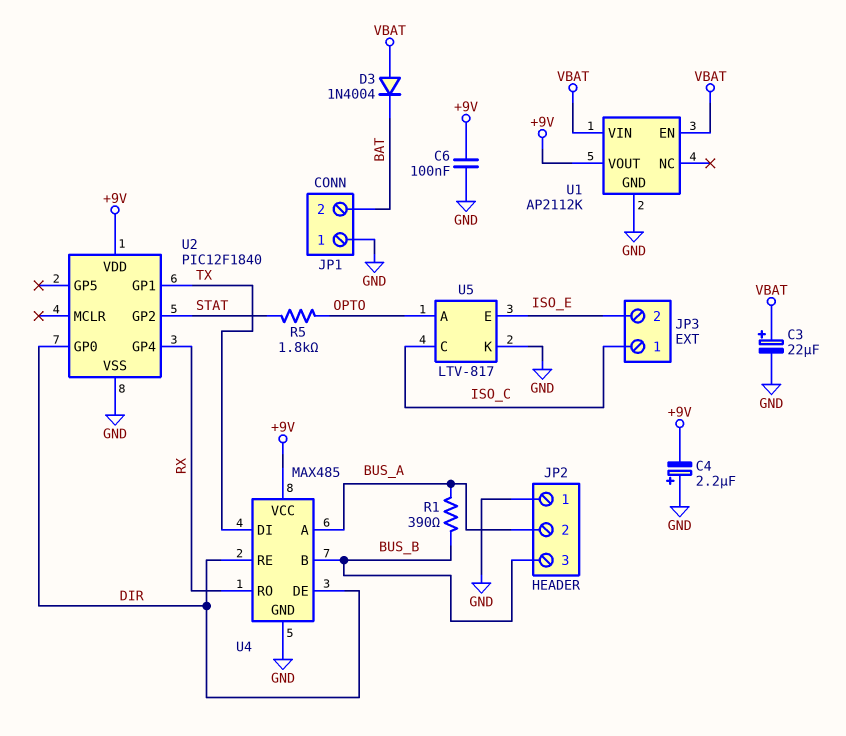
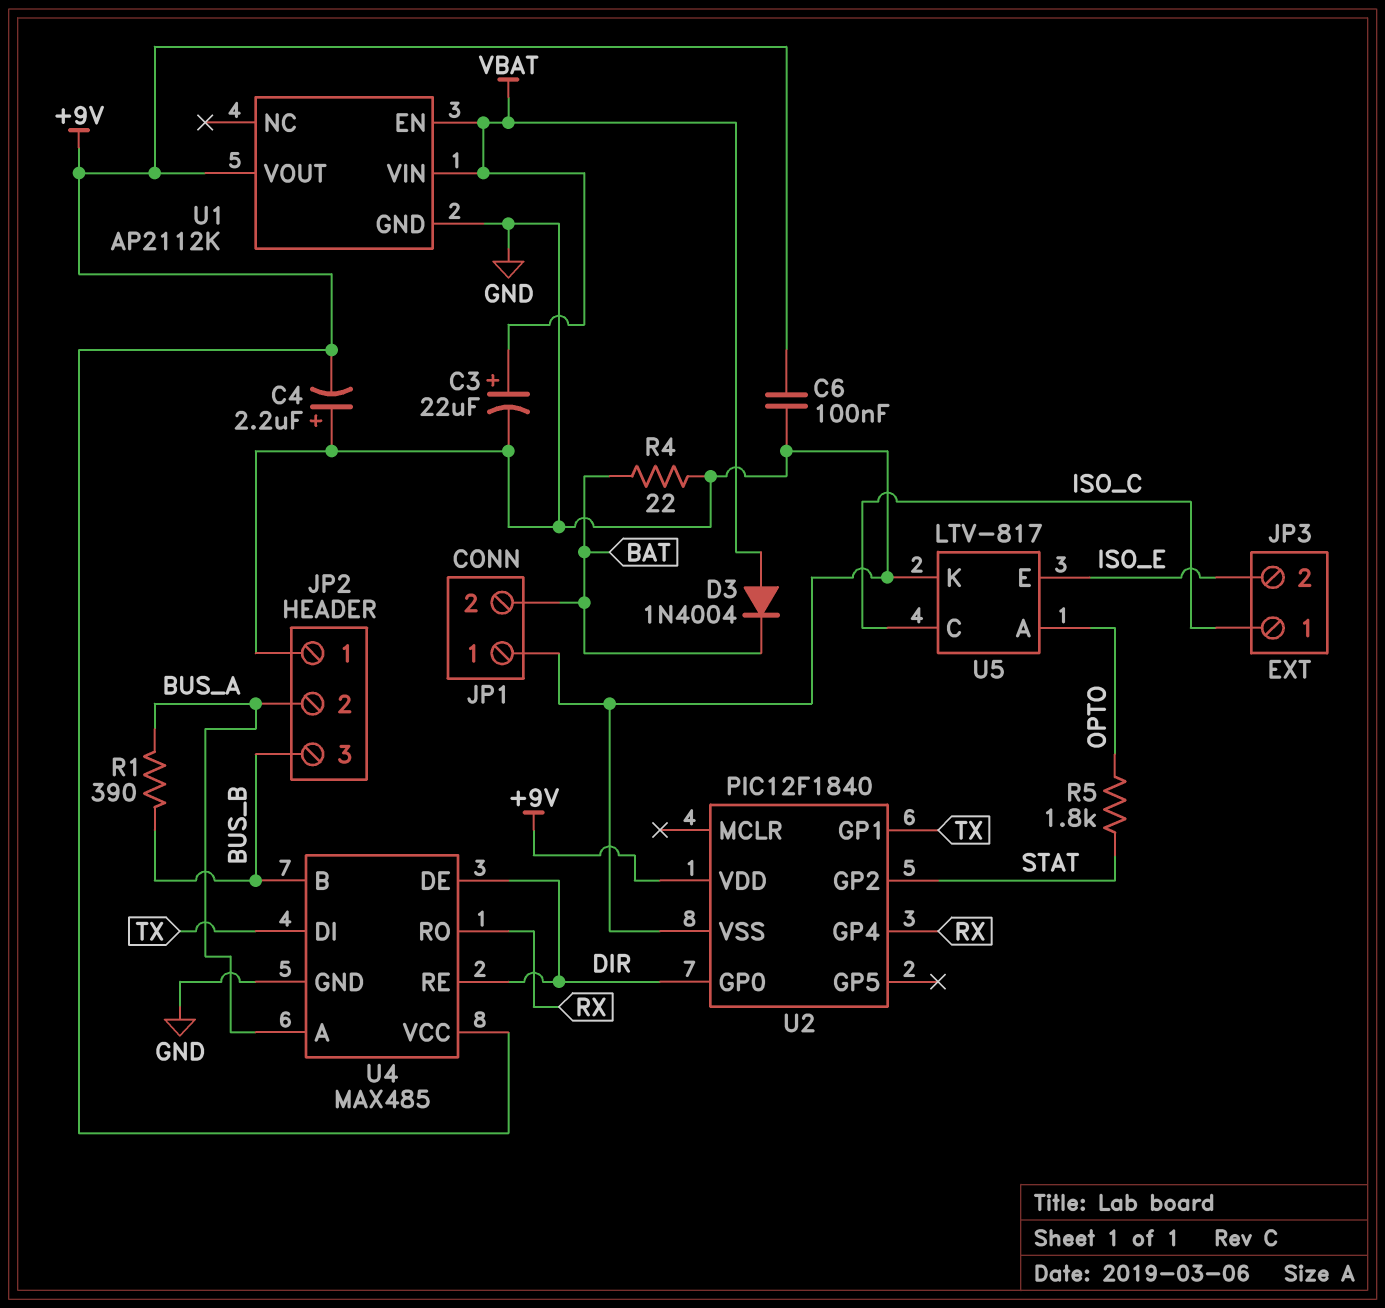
R4: none -> 22 (BAT, GND)

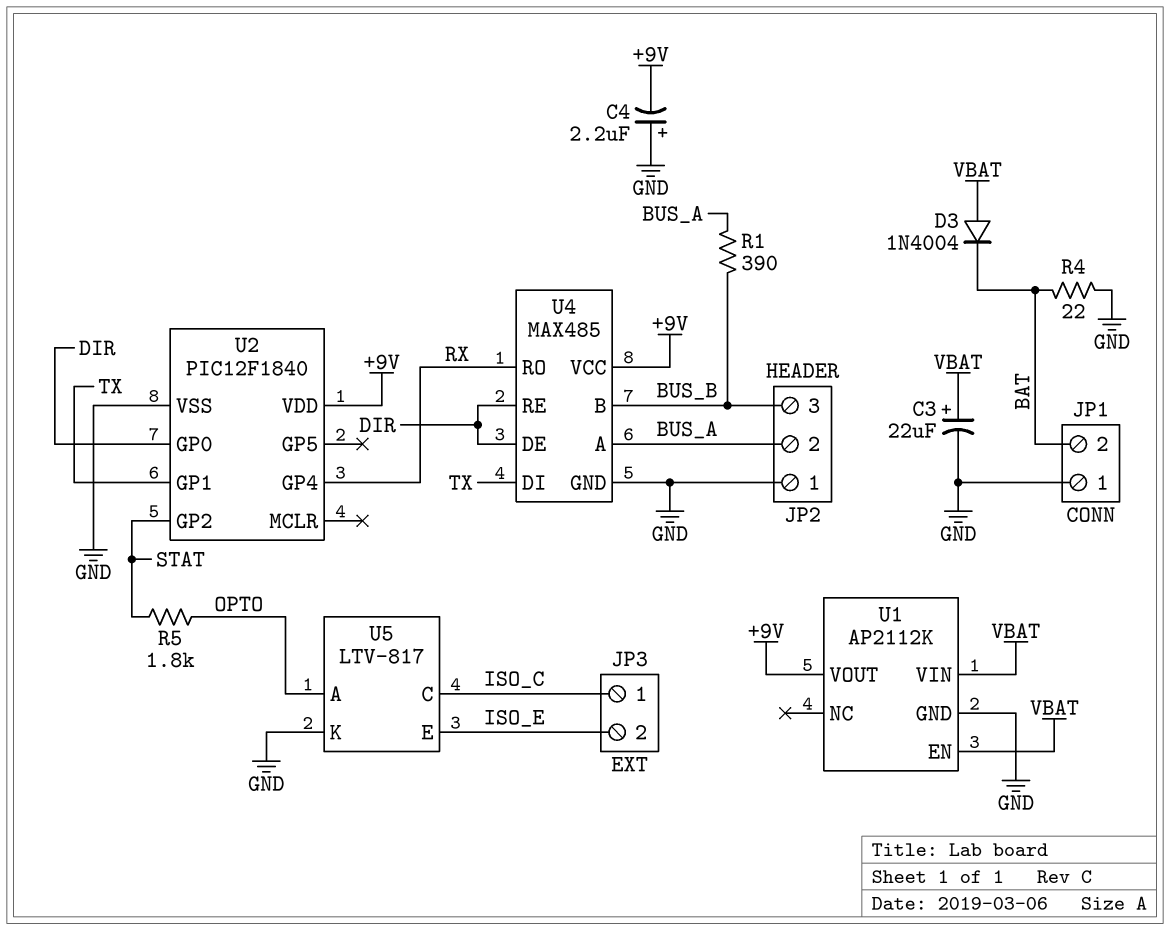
C6: 100nF (+9V, GND) -> none

